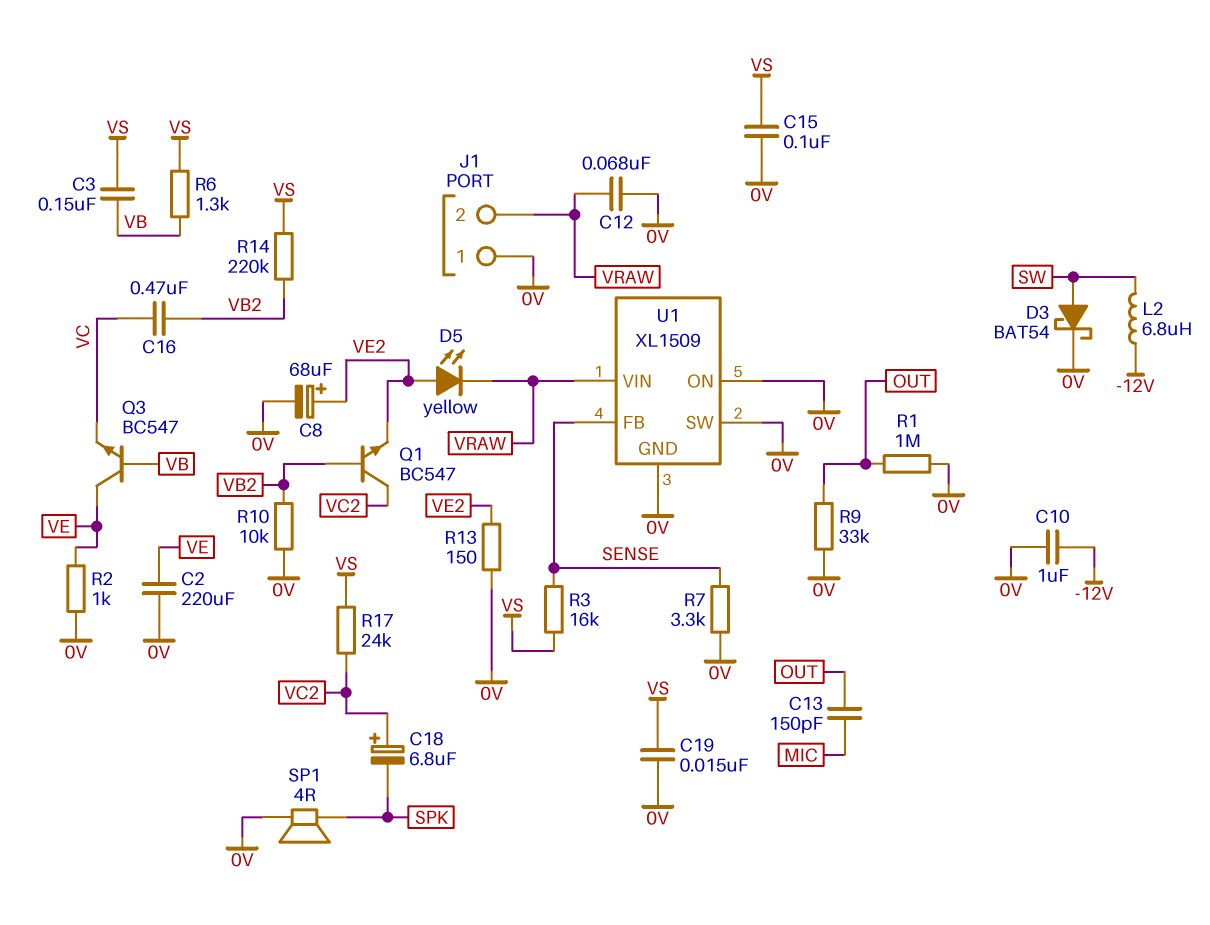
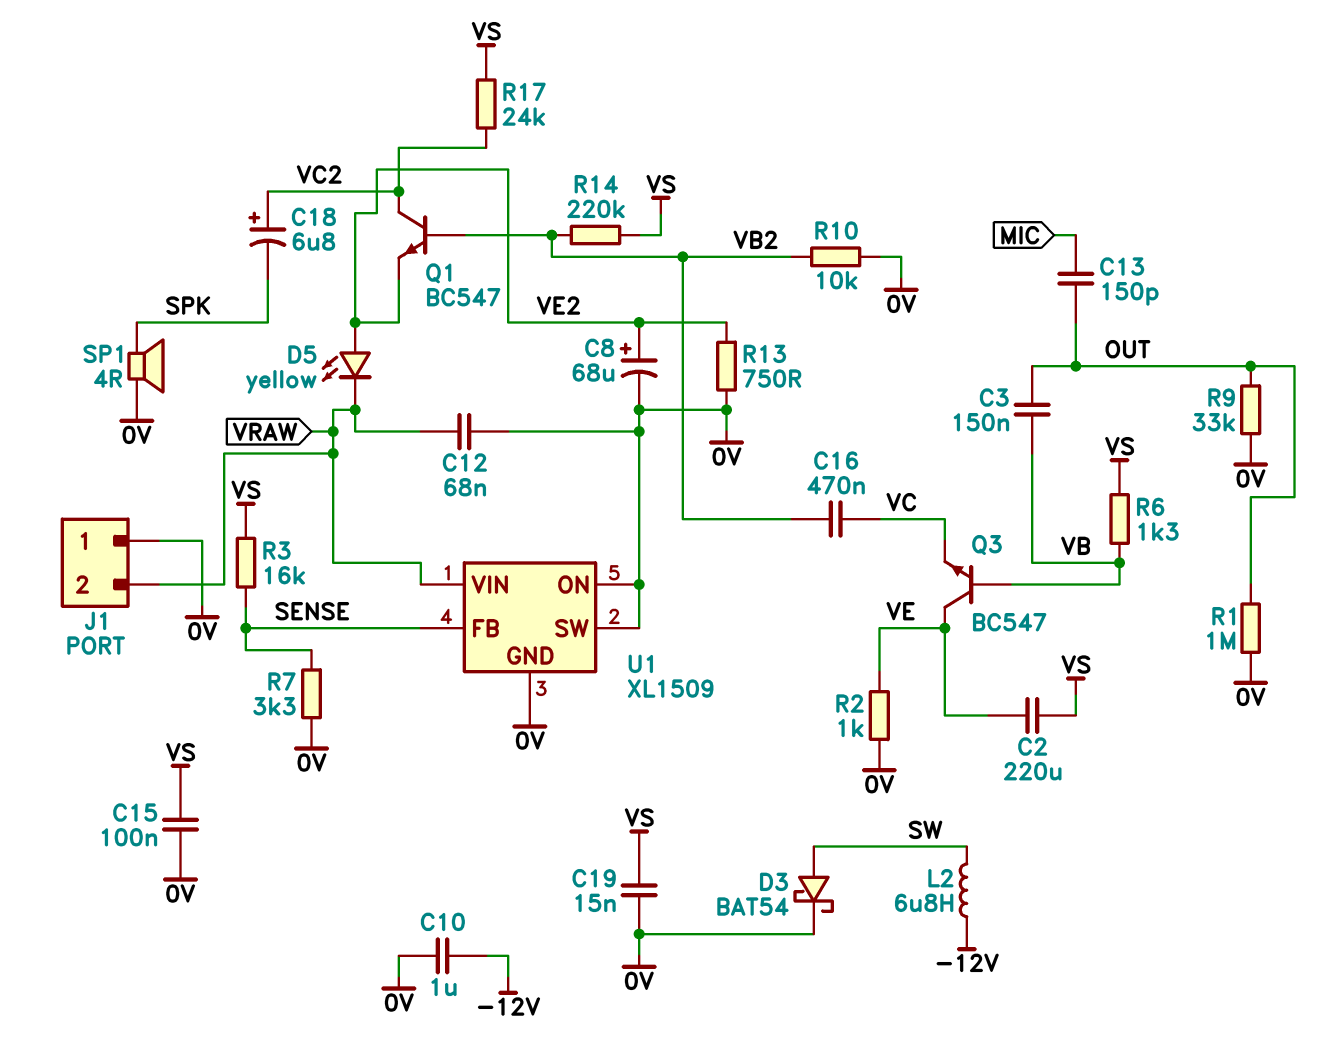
C2: 220uF (0V, VE) -> 220uF (VE, VS)
C3: 150nF (VB, VS) -> 150nF (OUT, VB)
R13: 150 (0V, VE2) -> 750 (0V, VE2)

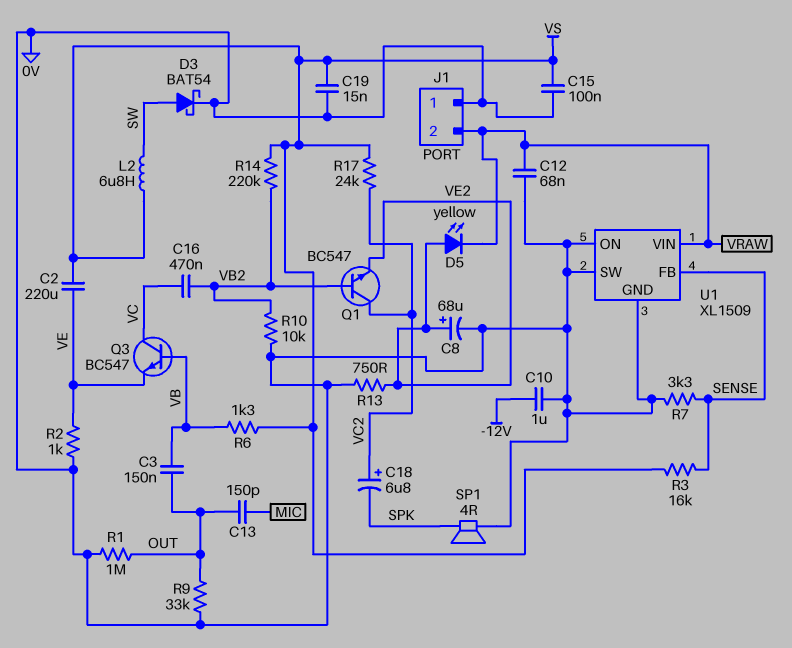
L2: 6.8uH (-12V, SW) -> 6.8uH (SW, VS)
Q3: NPN BC547 (B VB, C VE, E VC) -> NPN BC547 (B VB, C VC, E VE)

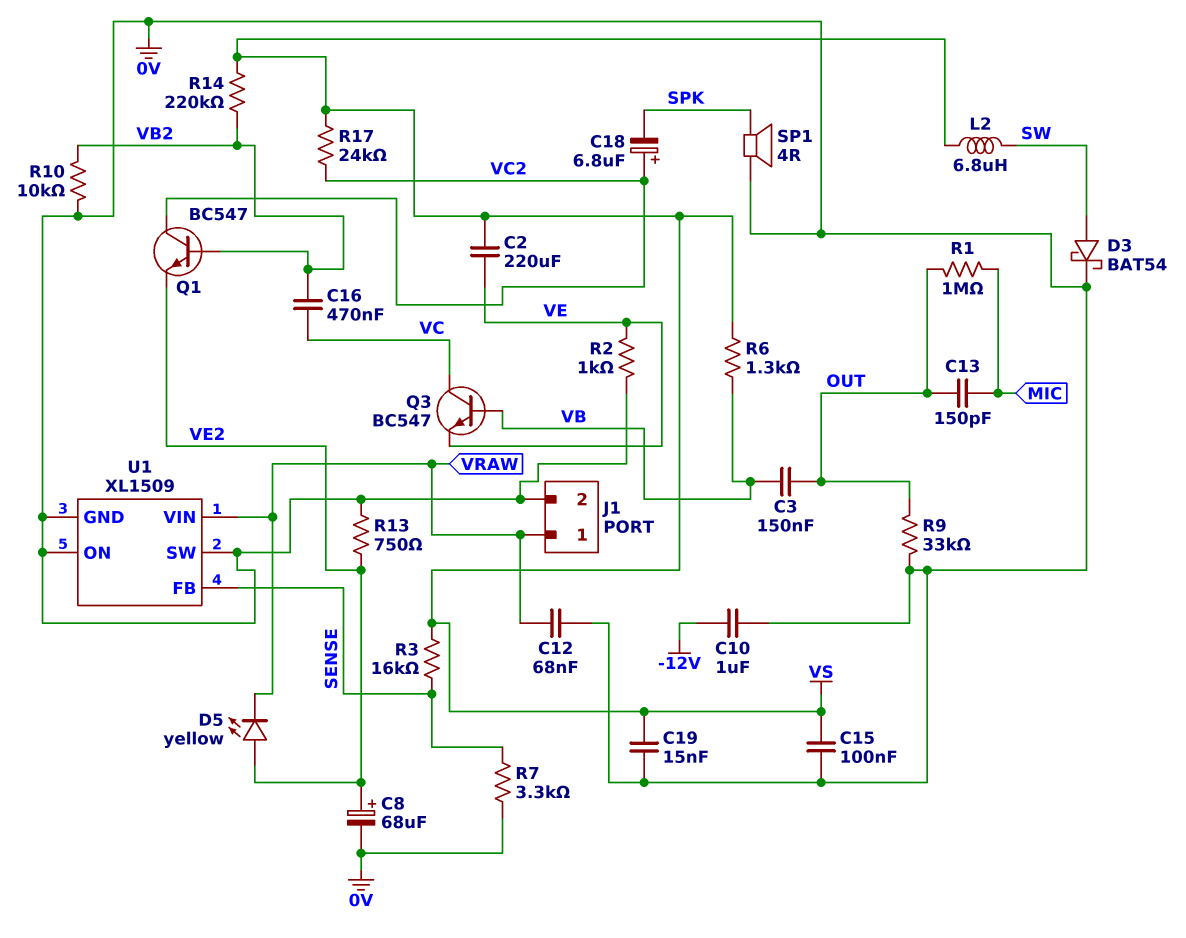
J1 pin 1: 0V -> VRAW
J1 pin 2: VRAW -> 0V
R1: 1M (0V, OUT) -> 1M (MIC, OUT)

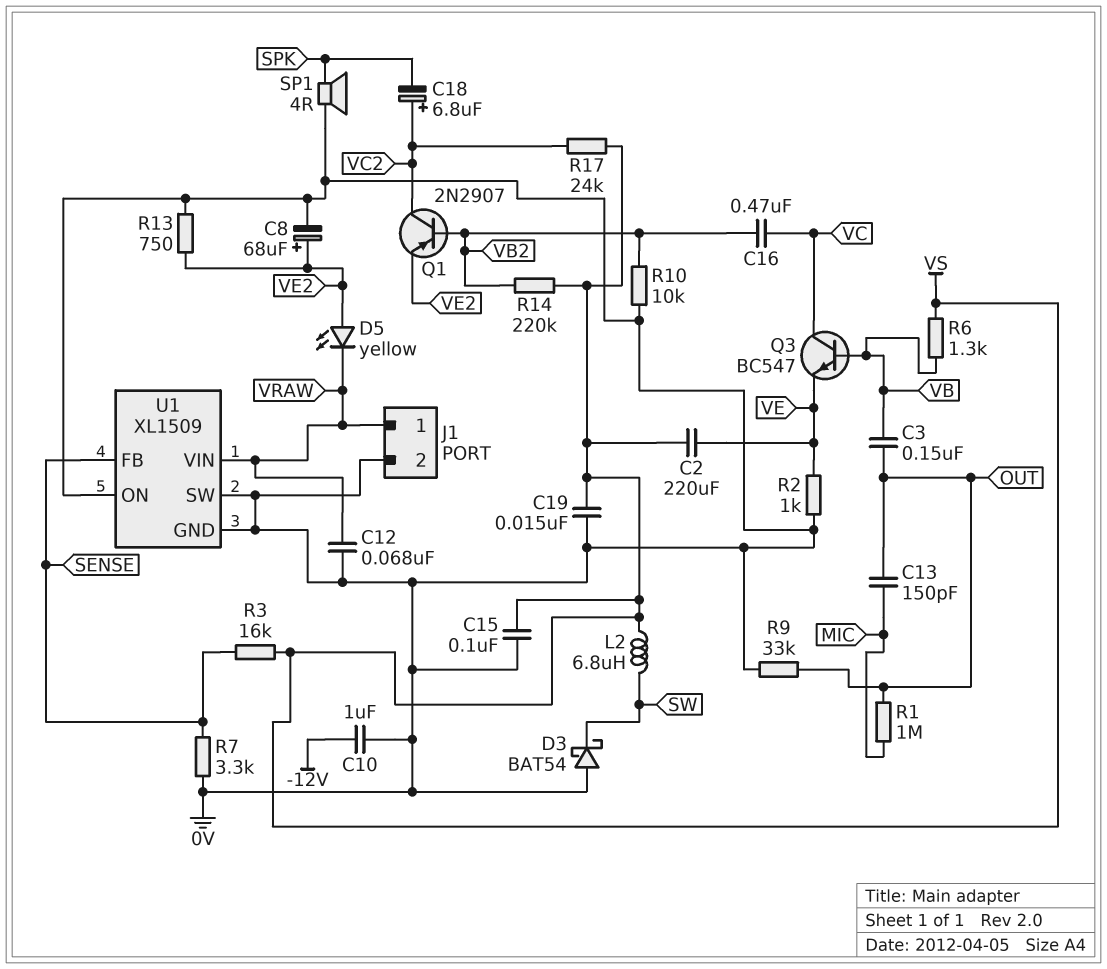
D3: schottky BAT54 (A SW, K 0V) -> schottky BAT54 (A 0V, K SW)
Q1: NPN BC547 (B VB2, C VC2, E VE2) -> PNP 2N2907 (B VB2, C VC2, E VE2)

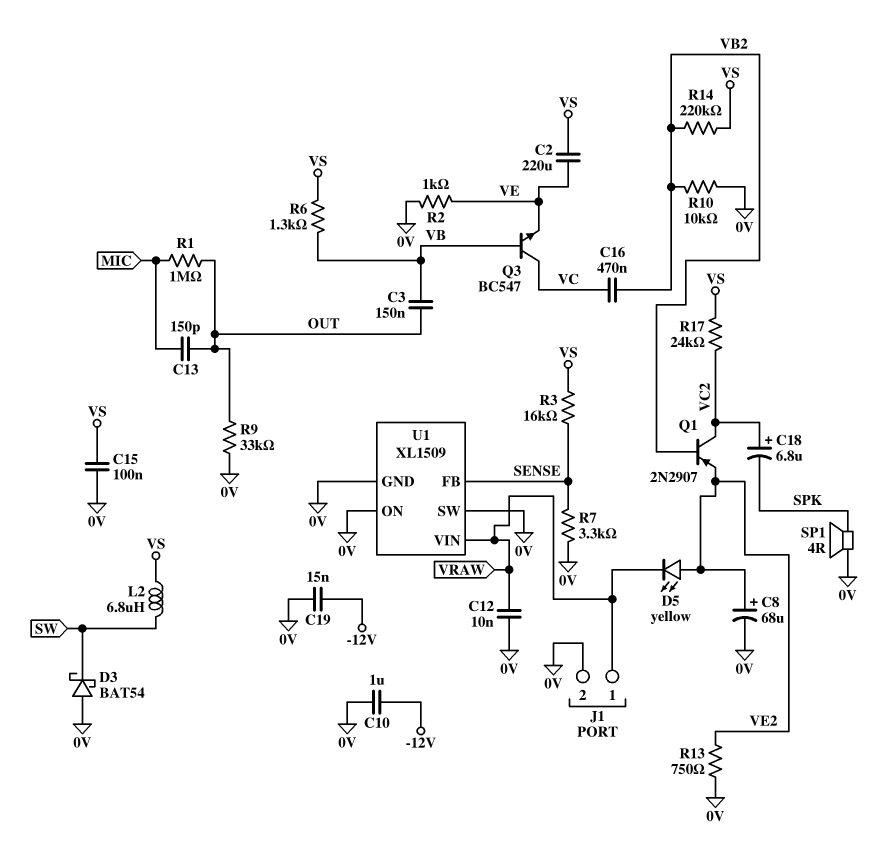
C12: 68nF (0V, VRAW) -> 10nF (0V, VRAW)
C19: 15nF (0V, VS) -> 15nF (-12V, 0V)

